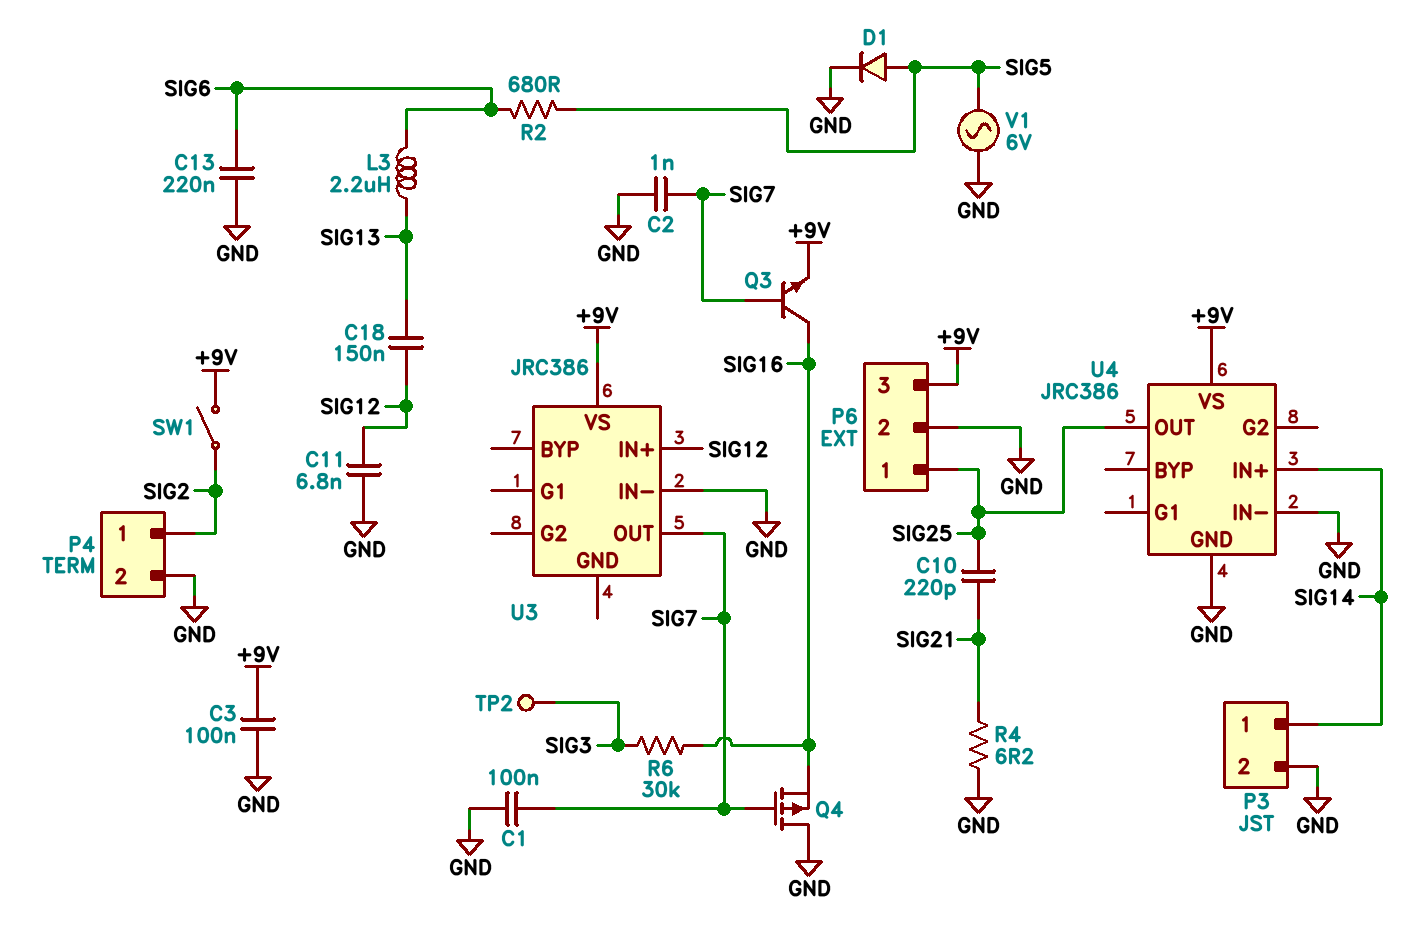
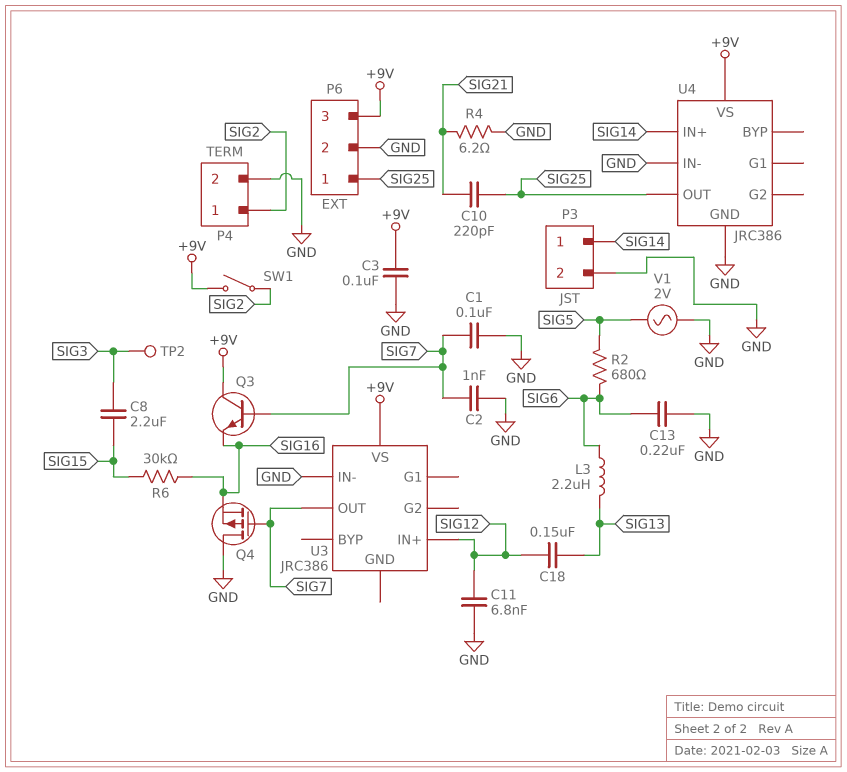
C8: none -> 2.2uF (SIG3, SIG15)
D1: diode (A SIG5, K GND) -> none
Q3: NPN (B SIG7, C SIG16, E +9V) -> NPN (B SIG7, C +9V, E SIG16)
R6: 30k (SIG3, SIG16) -> 30k (SIG15, SIG16)
V1: AC 6V (GND, SIG5) -> AC 2V (GND, SIG5)

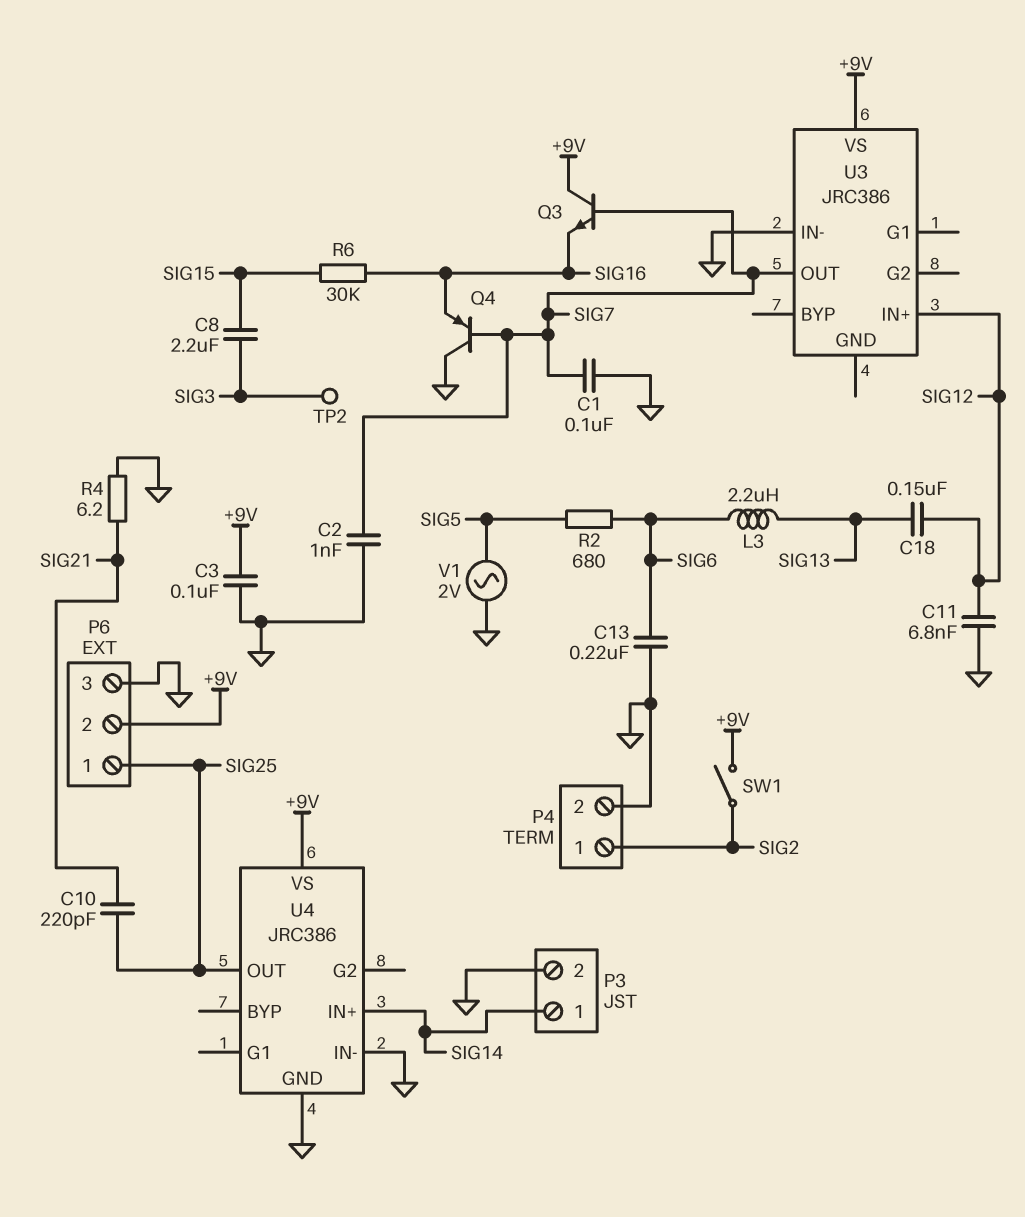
P6 pin 2: GND -> +9V
P6 pin 3: +9V -> GND
Q4: PMOS (G SIG7, D GND, S SIG16) -> PNP (B SIG7, C GND, E SIG16)

